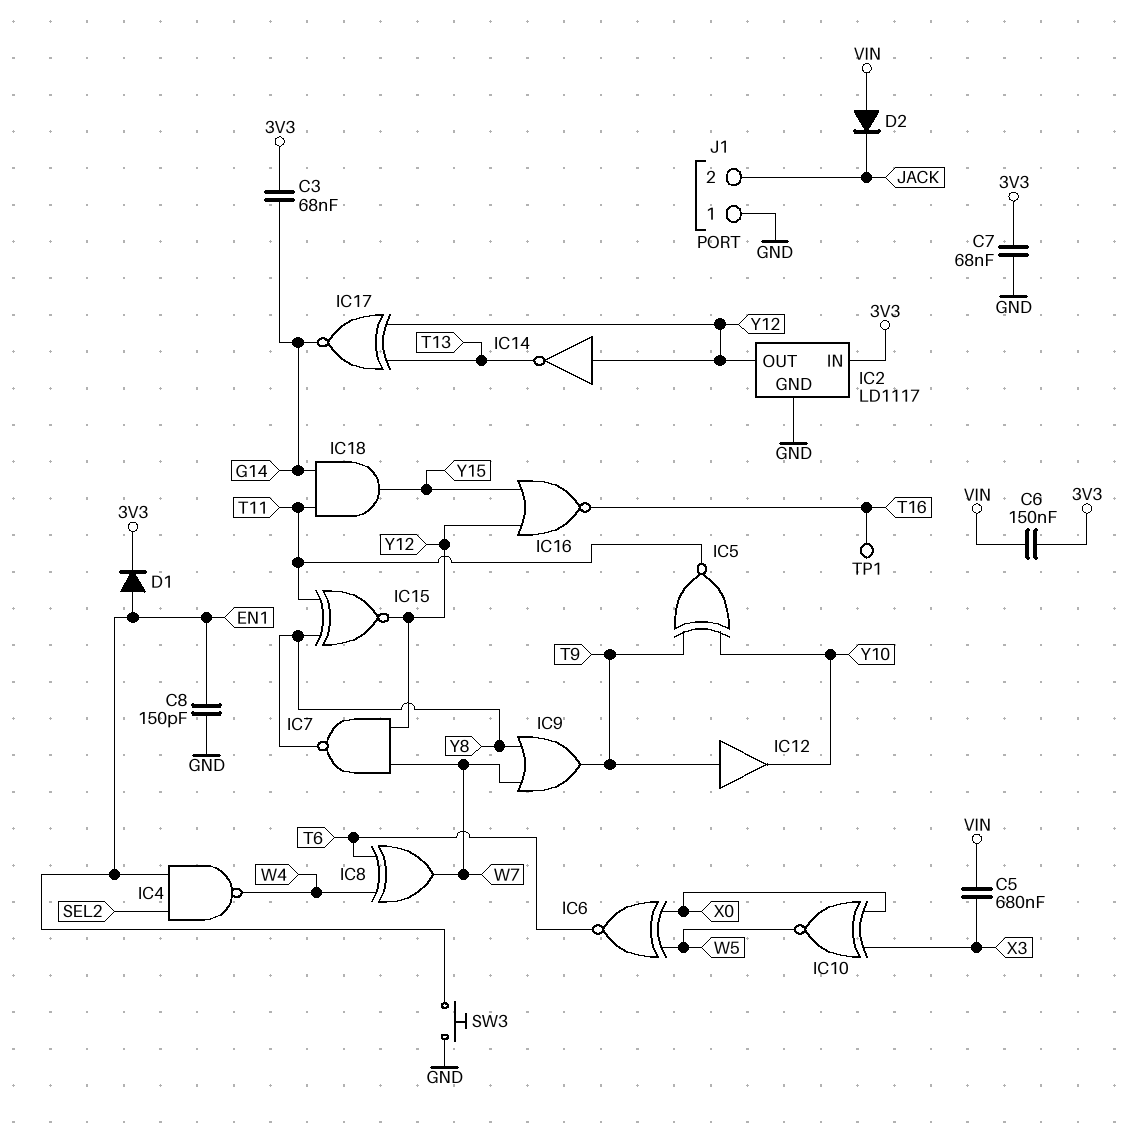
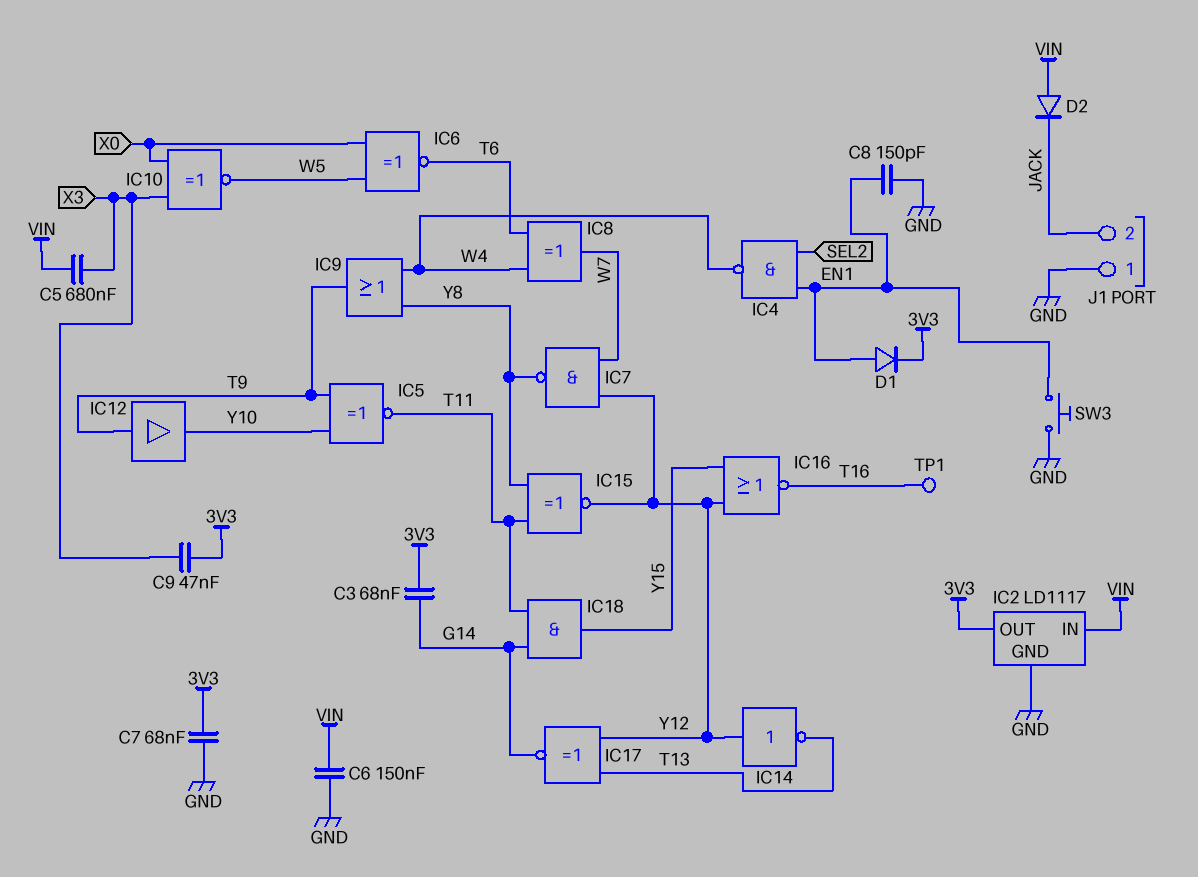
C6: 150nF (3V3, VIN) -> 150nF (GND, VIN)
C9: none -> 47nF (3V3, X3)
IC2 pin IN: 3V3 -> VIN
IC2 pin OUT: Y12 -> 3V3
IC9: OR (in W7, in Y8, out T9) -> OR (in W4, in Y8, out T9)

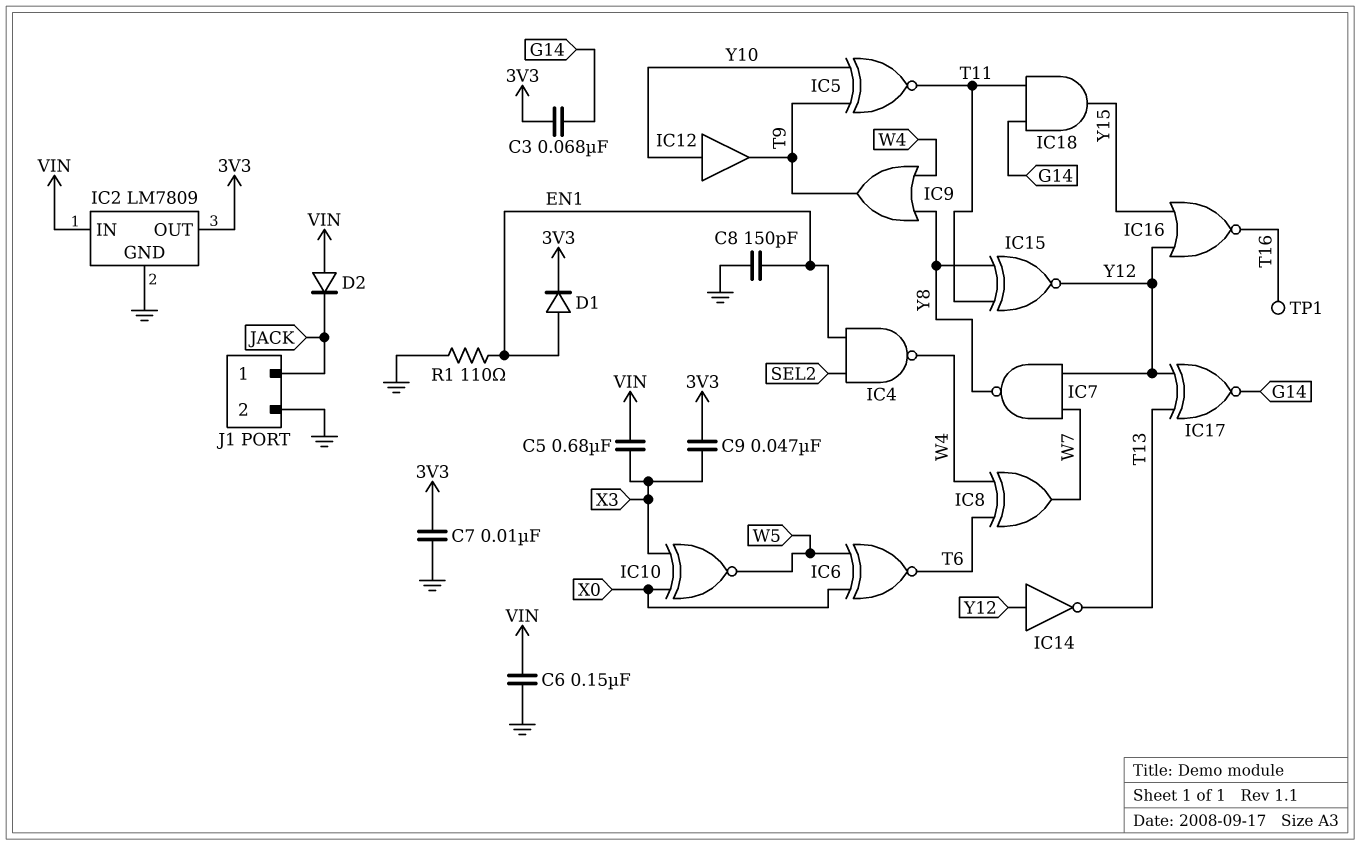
C7: 68nF (3V3, GND) -> 10nF (3V3, GND)
IC2: LD1117 -> LM7809
IC12: buffer (in T9, out Y10) -> buffer (in Y10, out T9)
J1 pin 1: GND -> JACK
J1 pin 2: JACK -> GND
R1: none -> 110 (EN1, GND)
SW3: button (EN1, GND) -> none

